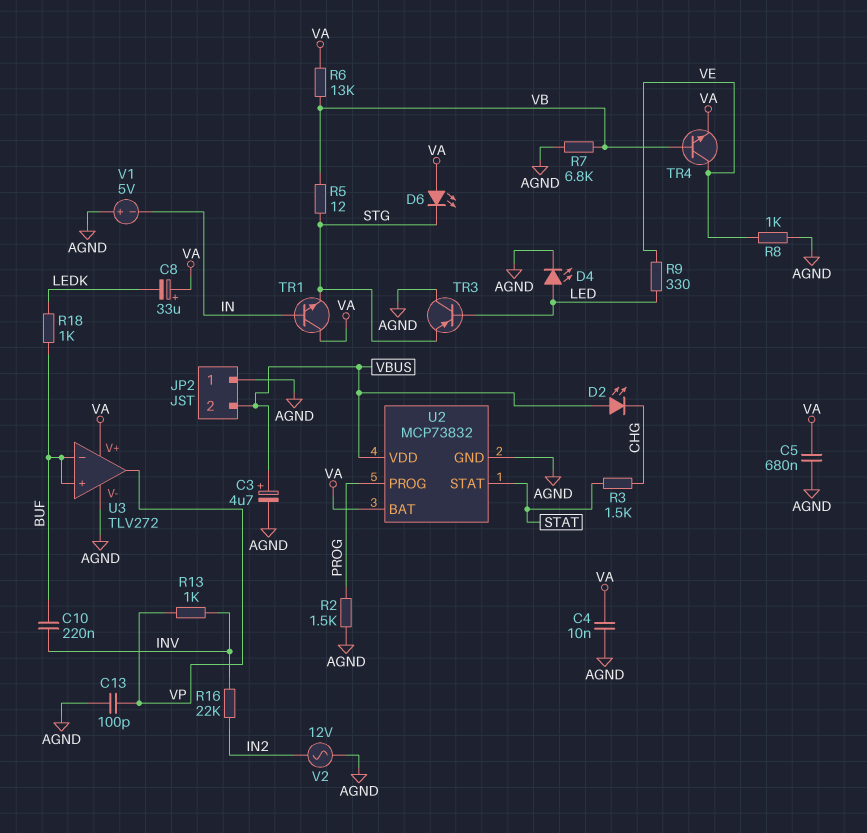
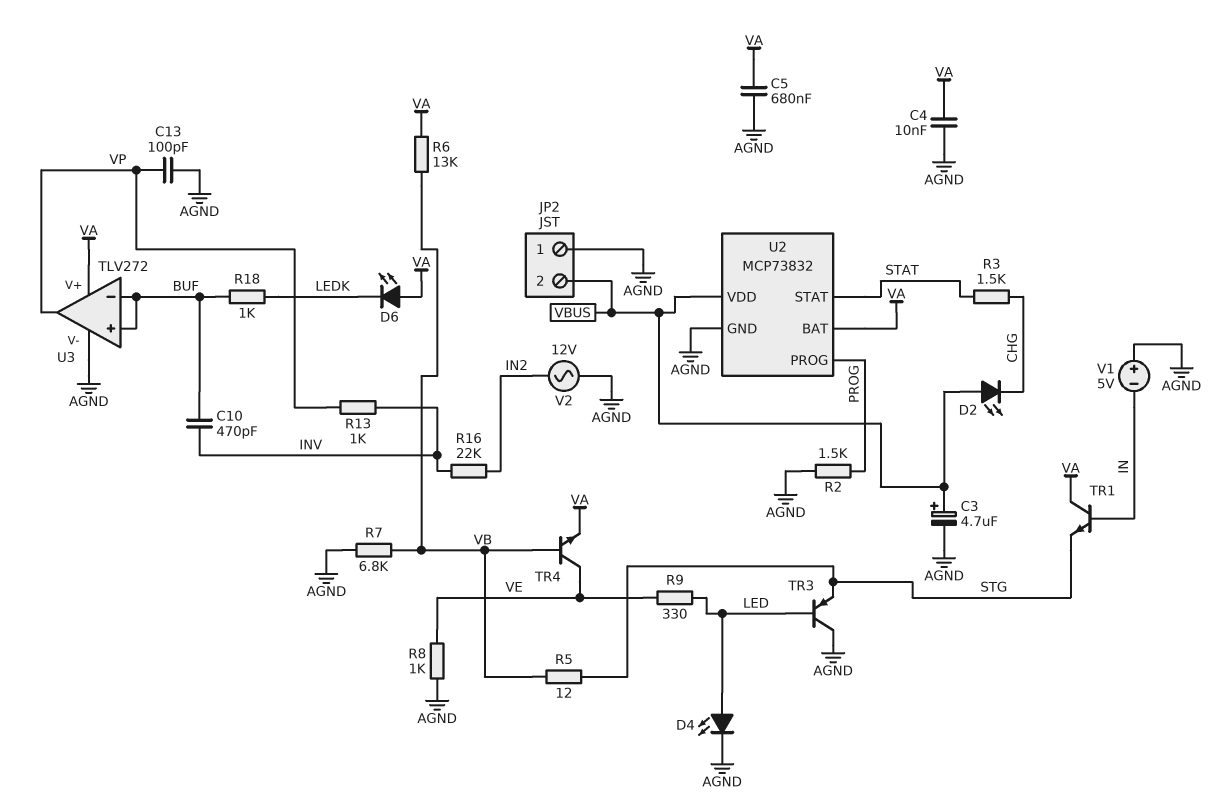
C8: 33uF (plus VA, minus LEDK) -> none
C10: 220nF (BUF, INV) -> 470pF (BUF, INV)
D6: LED (A VA, K STG) -> LED (A VA, K LEDK)

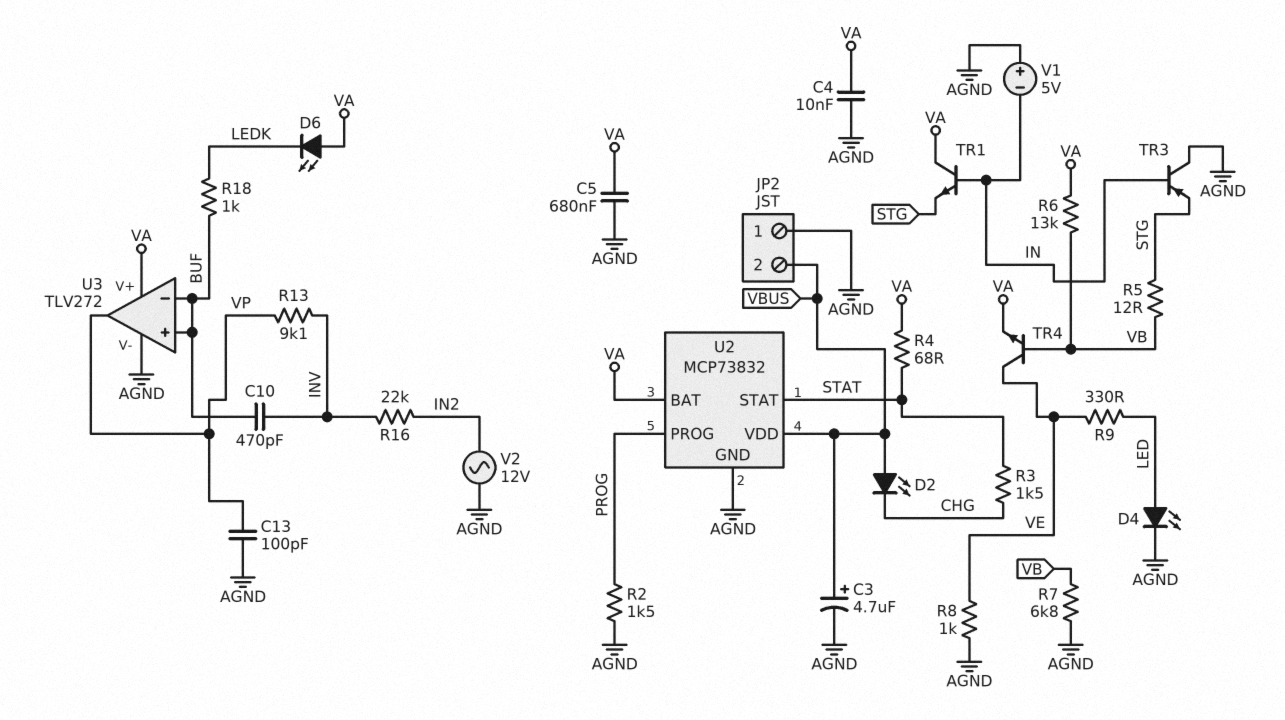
R4: none -> 68 (STAT, VA)
R13: 1k (INV, VP) -> 9.1k (INV, VP)
TR3: PNP (B LED, C AGND, E STG) -> PNP (B IN, C AGND, E STG)

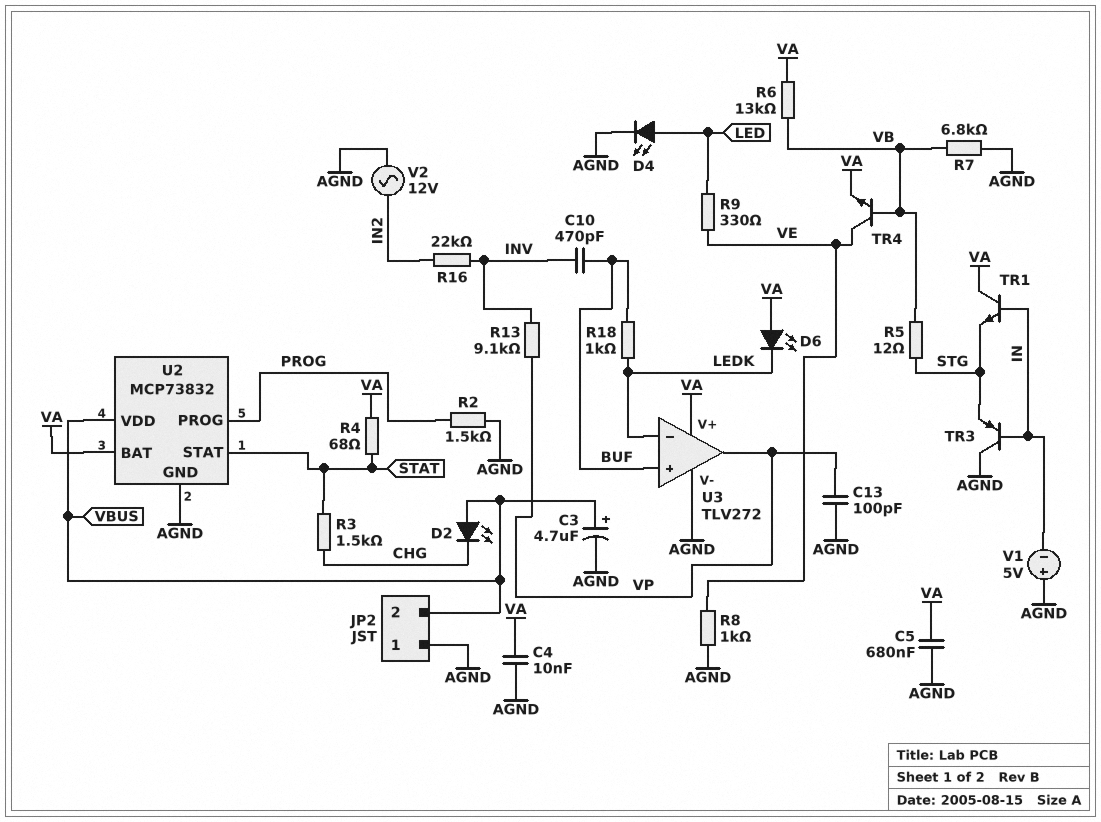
U3 pin in-: BUF -> LEDK

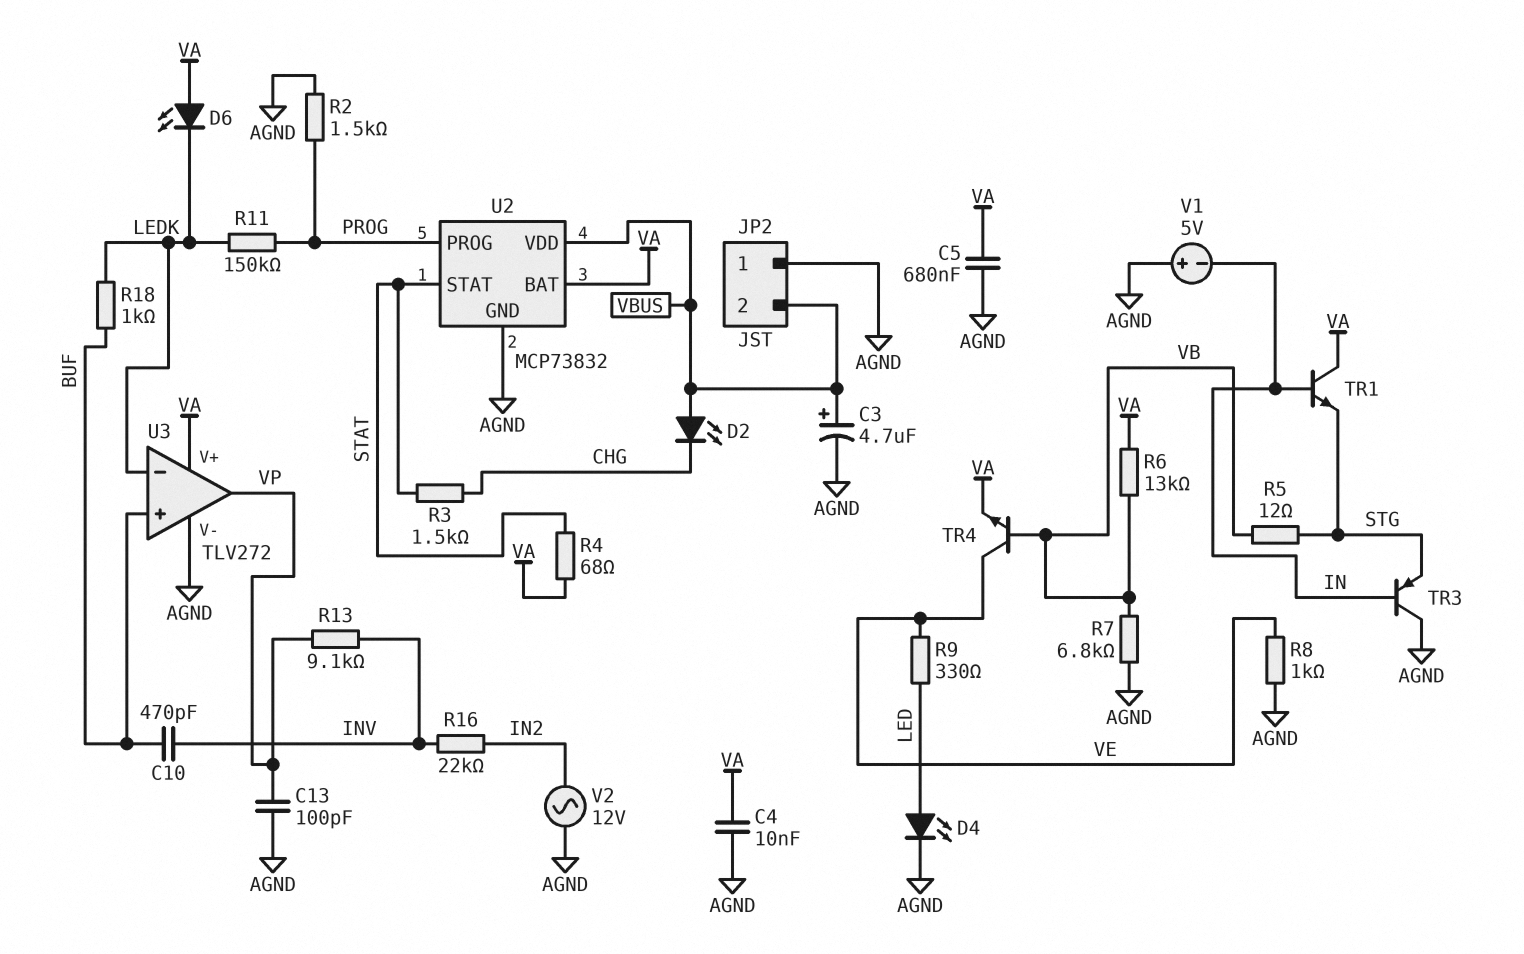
R11: none -> 150k (LEDK, PROG)

